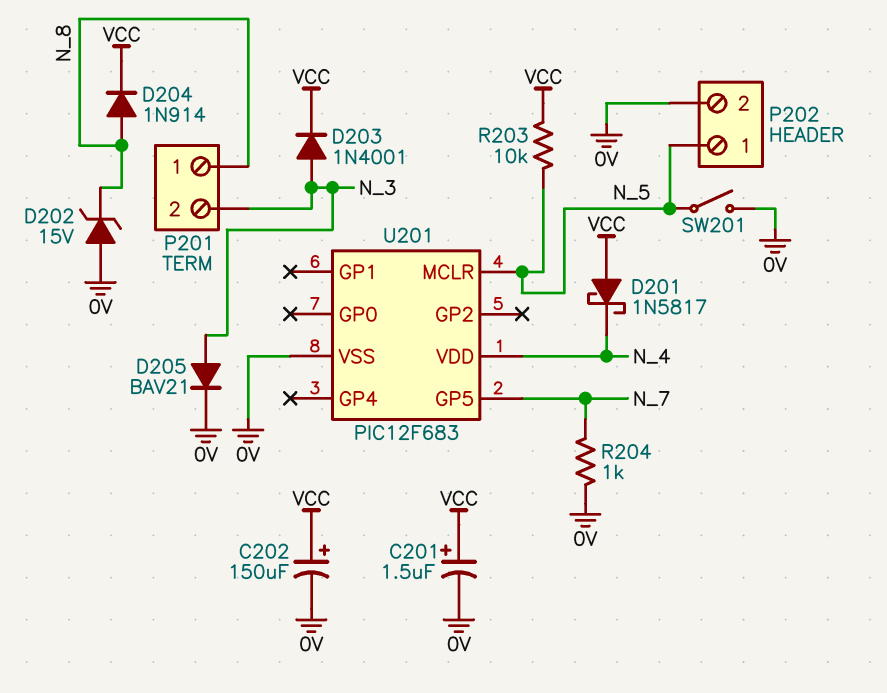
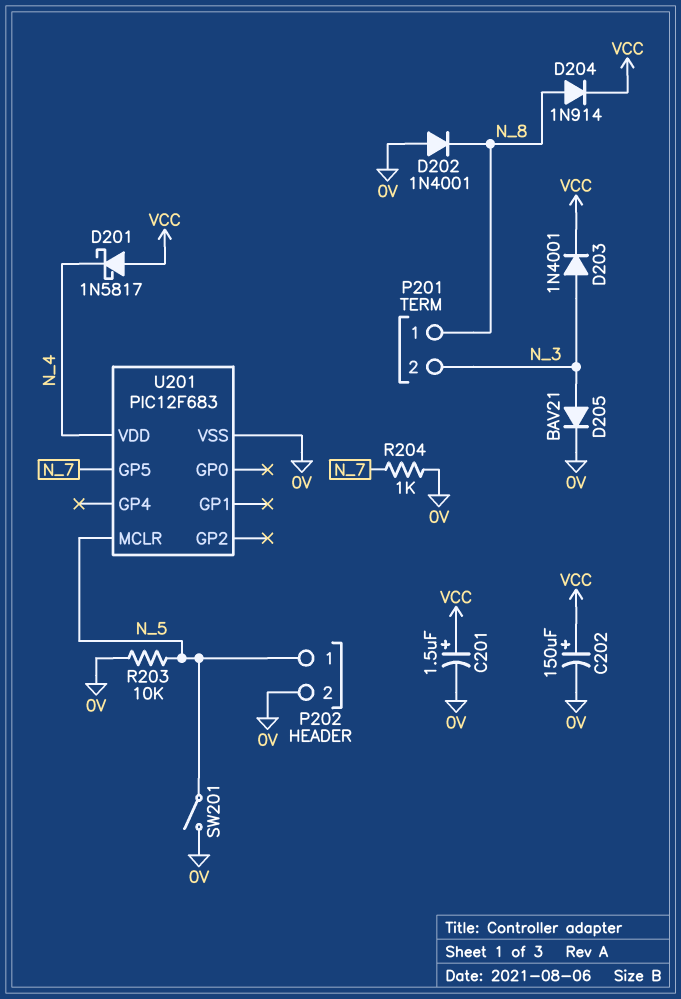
D202: zener 15V (A 0V, K N_8) -> diode 1N4001 (A 0V, K N_8)
R203: 10k (N_5, VCC) -> 10k (0V, N_5)

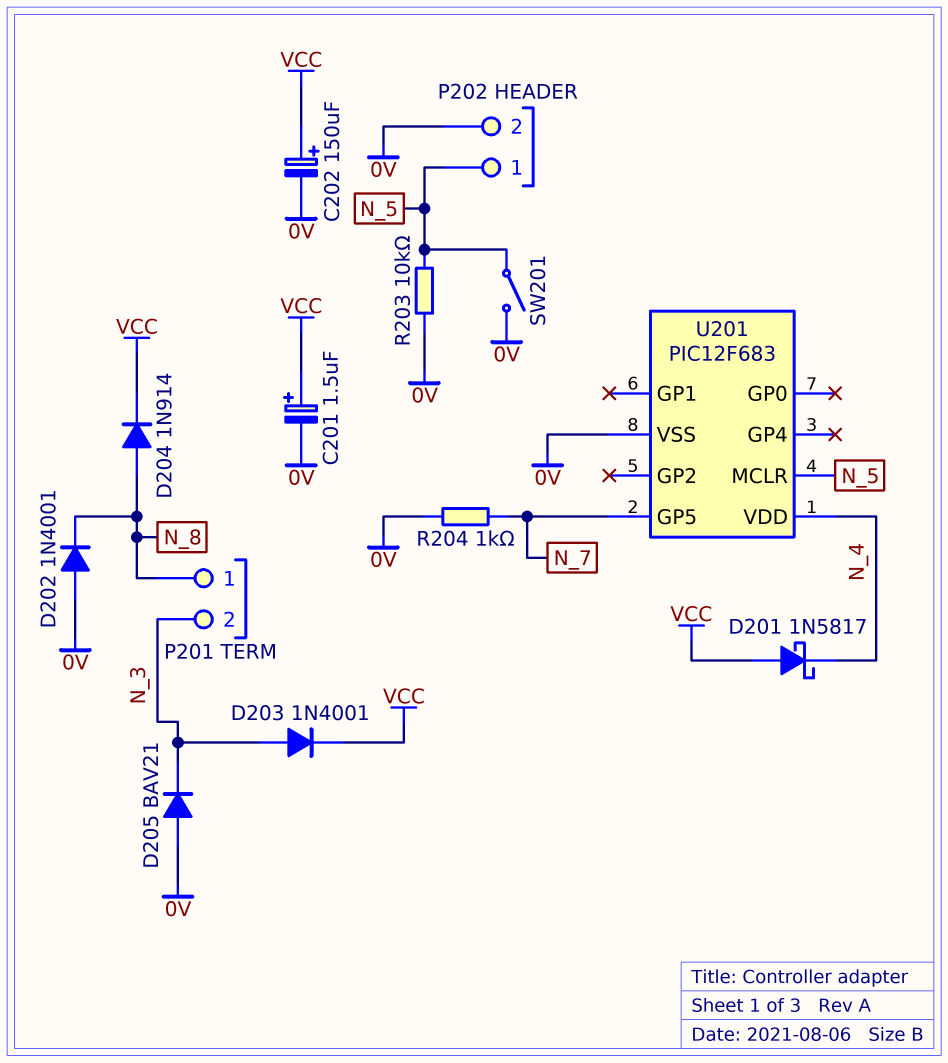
D205: diode BAV21 (A N_3, K 0V) -> diode BAV21 (A 0V, K N_3)

